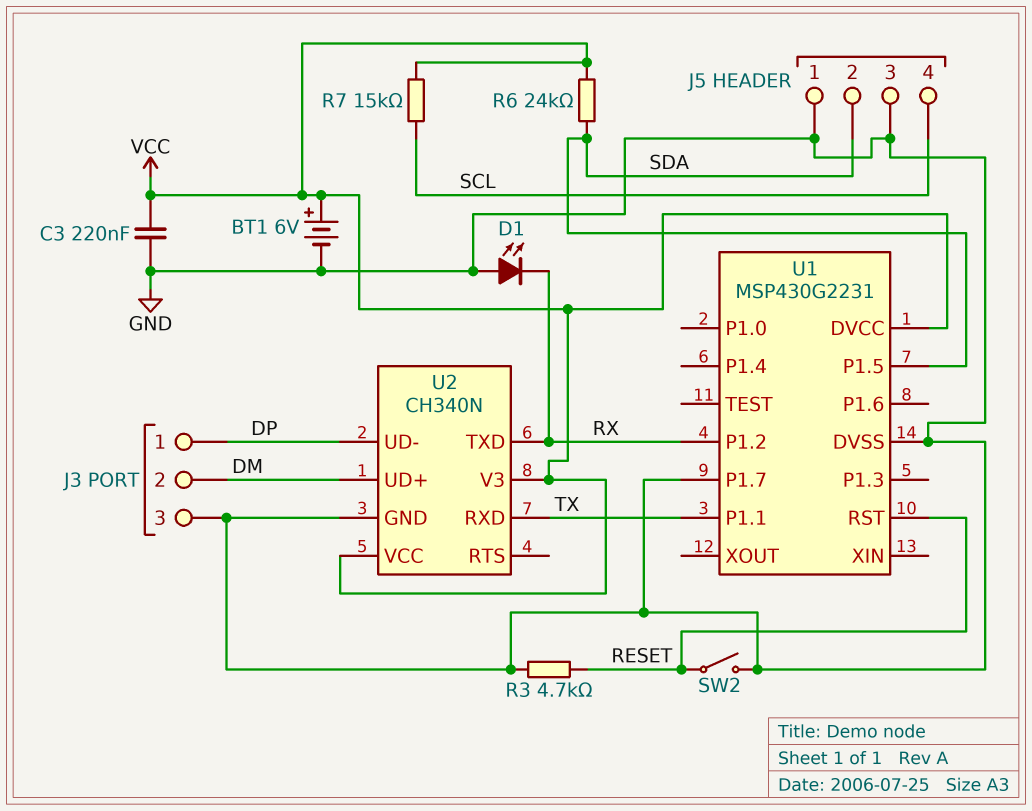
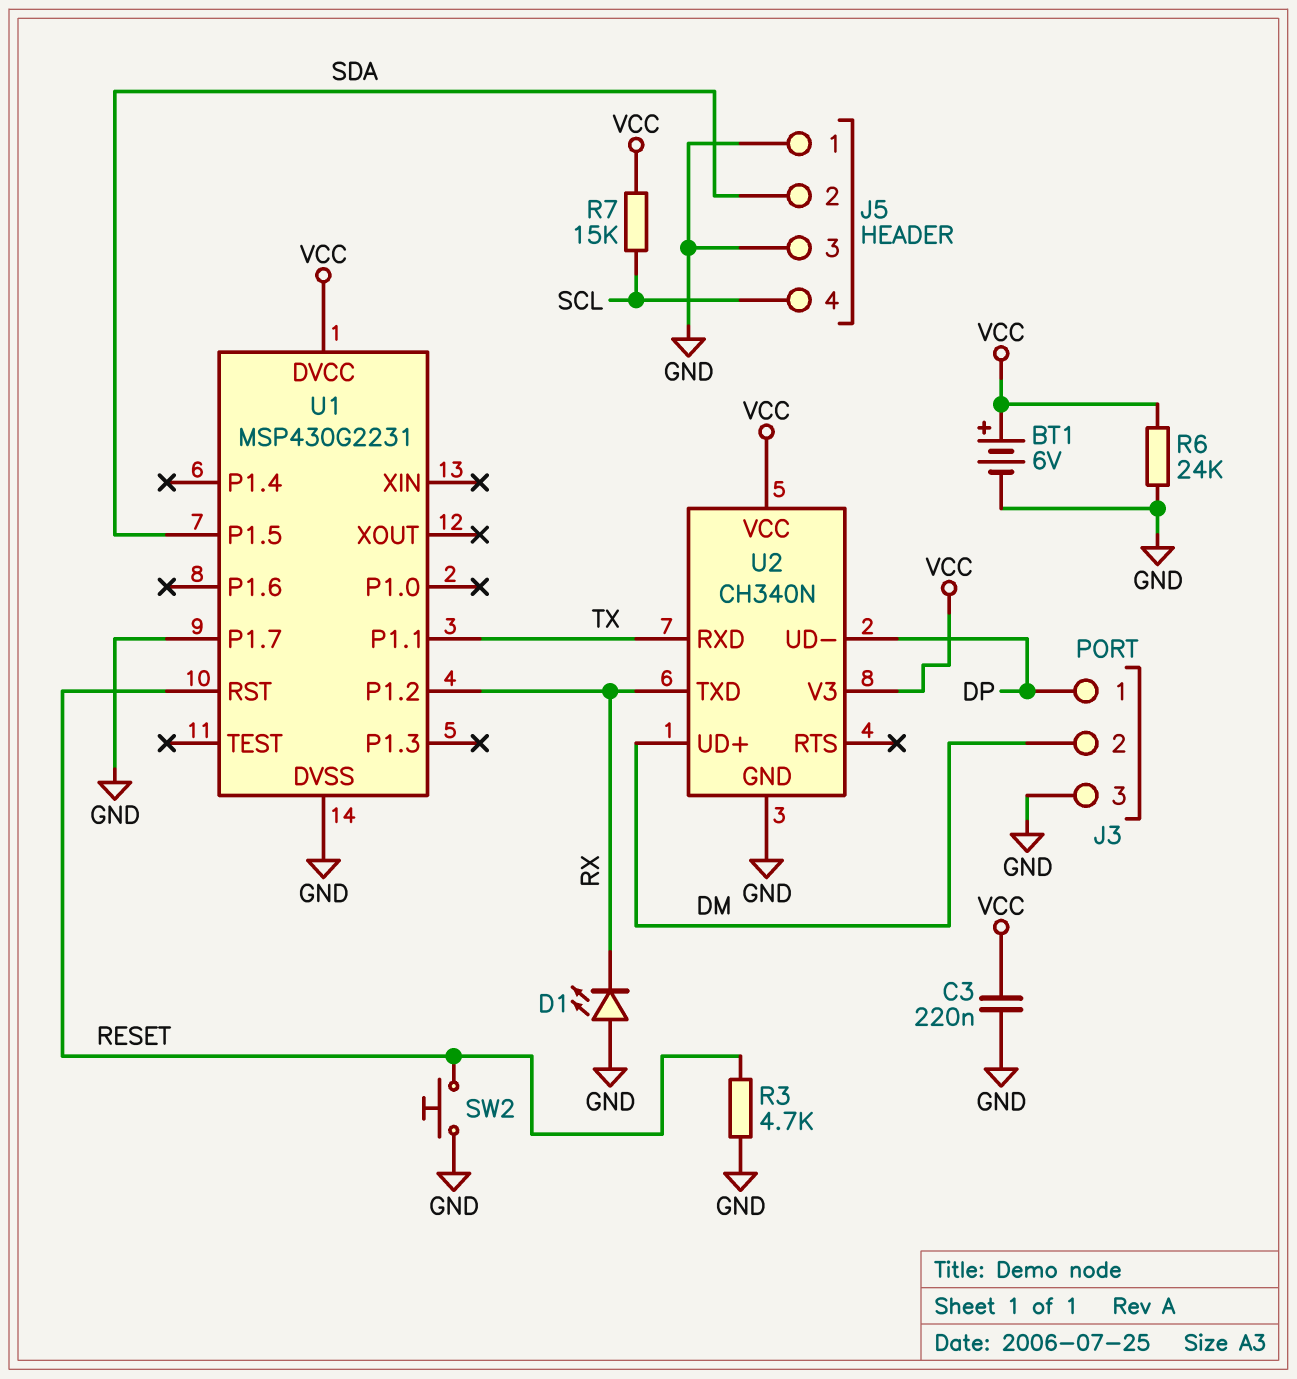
R6: 24k (SDA, VCC) -> 24k (GND, VCC)
SW2: switch (GND, RESET) -> button (GND, RESET)

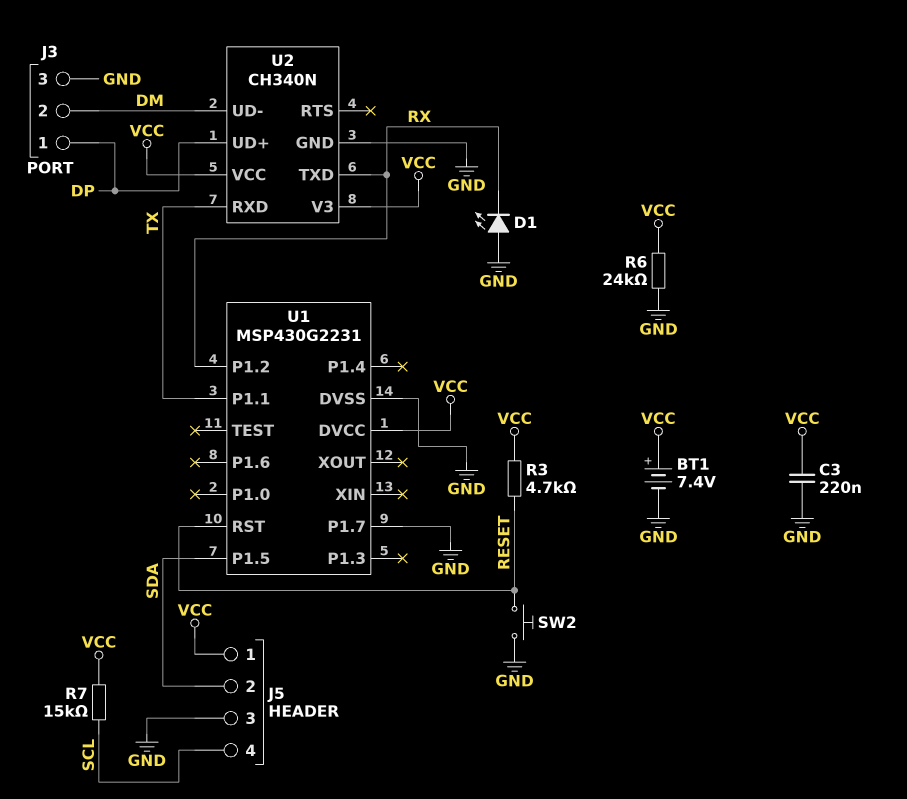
BT1: 6V (plus VCC, minus GND) -> 7.4V (plus VCC, minus GND)
J5 pin 1: GND -> VCC
R3: 4.7k (GND, RESET) -> 4.7k (RESET, VCC)
U2 pin UD+: DM -> DP
U2 pin UD-: DP -> DM

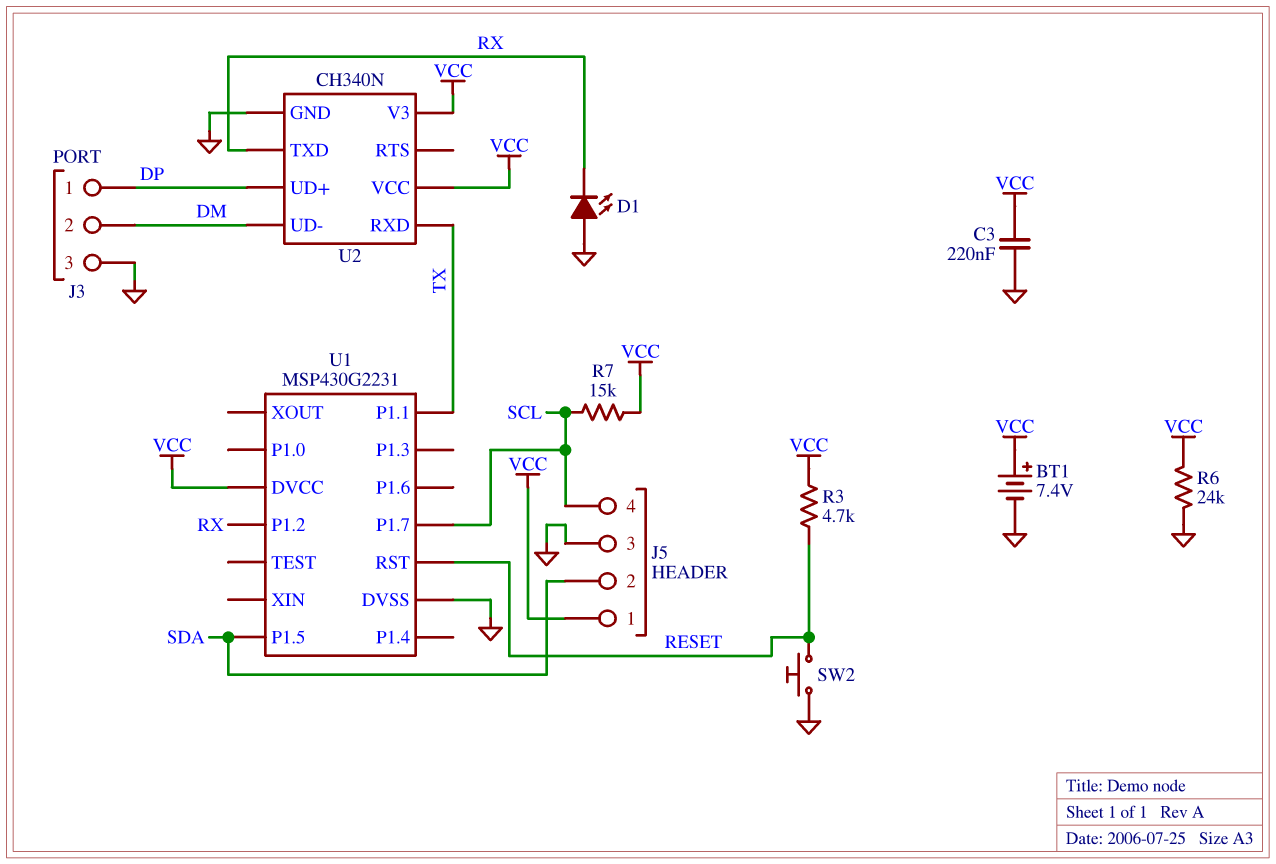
U1 pin P1.7: GND -> SCL

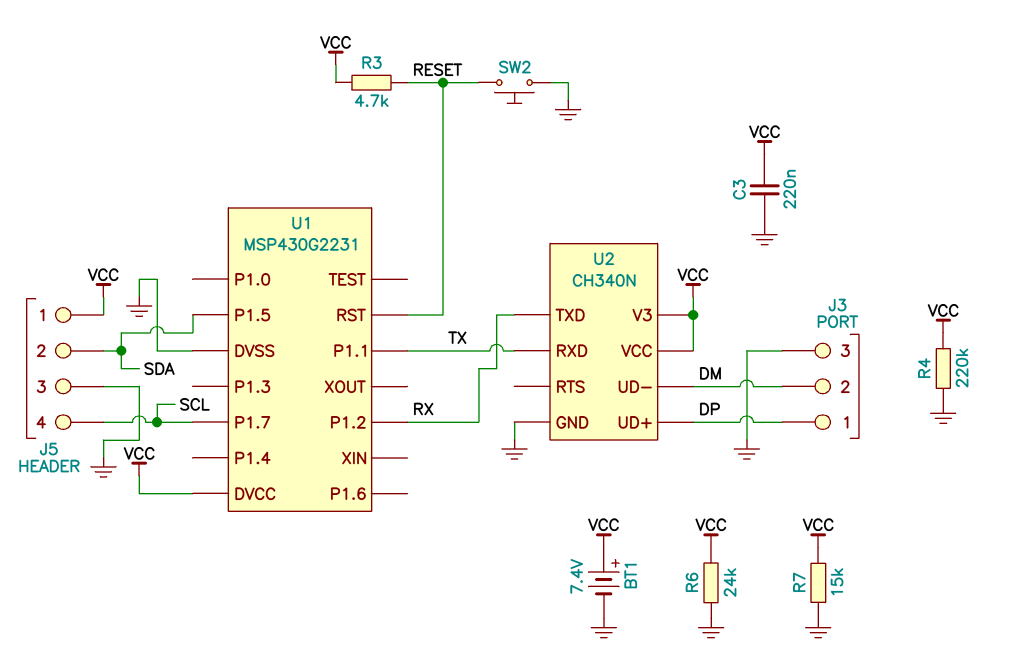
D1: LED (A GND, K RX) -> none
R4: none -> 220k (GND, VCC)
R7: 15k (SCL, VCC) -> 15k (GND, VCC)

